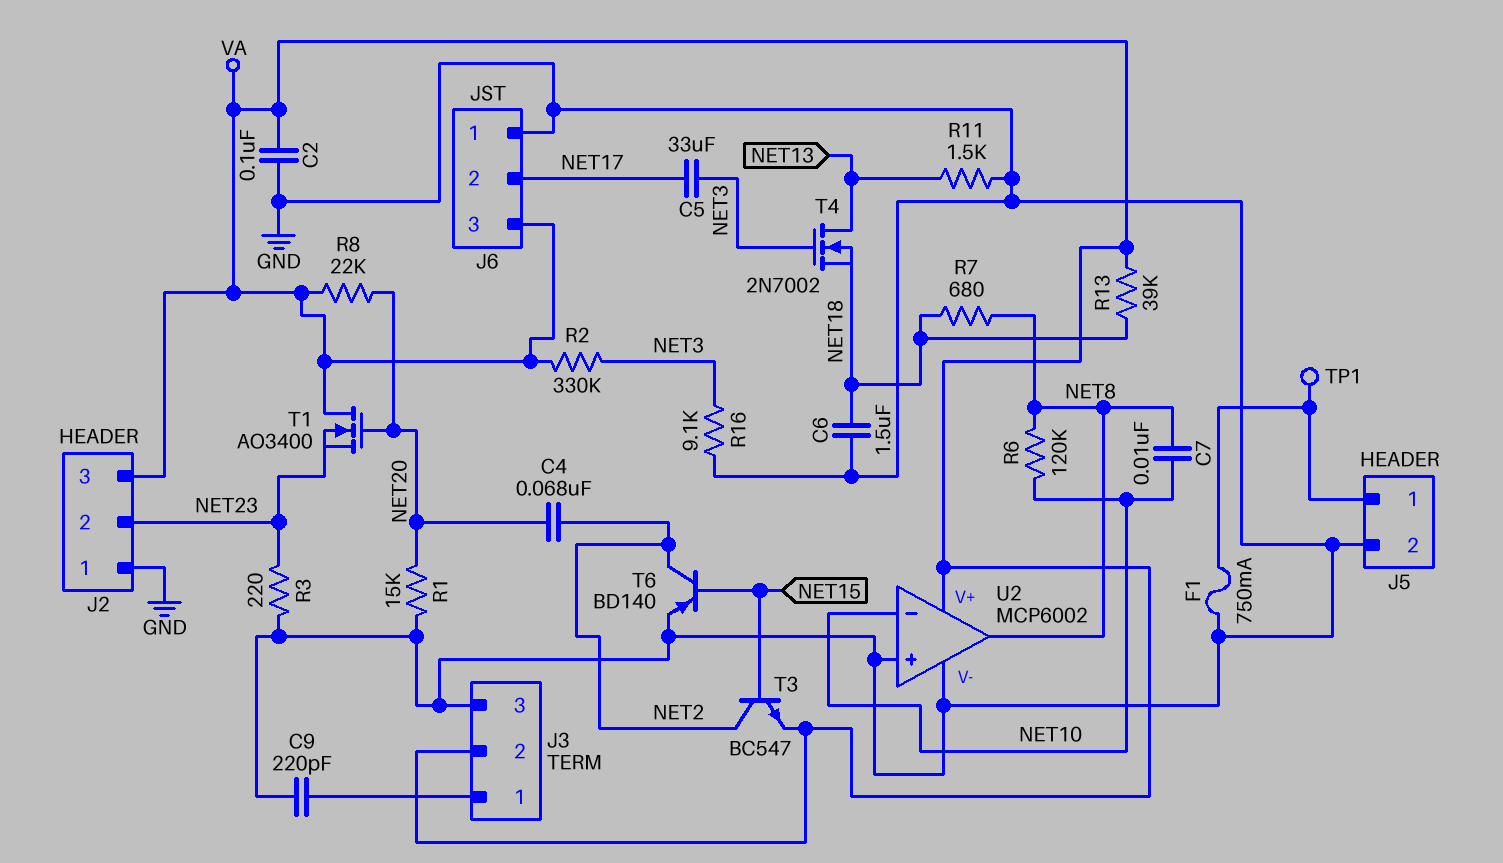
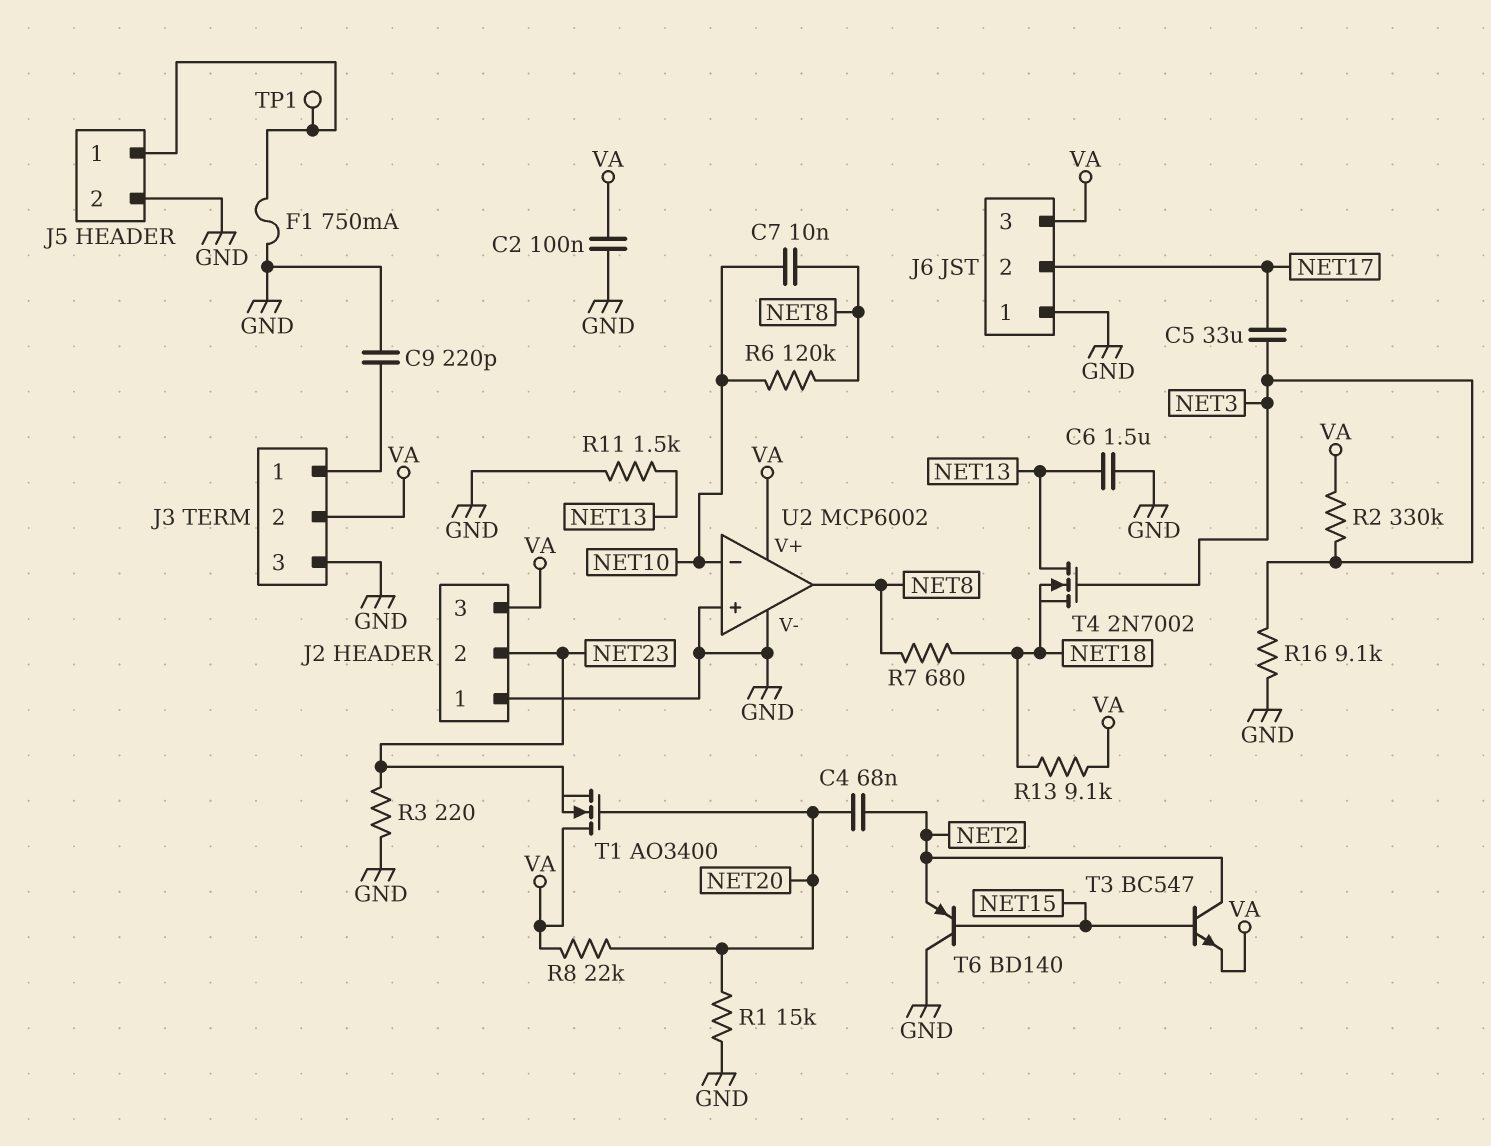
C6: 1.5uF (GND, NET18) -> 1.5uF (GND, NET13)
R13: 39k (NET18, VA) -> 9.1k (NET18, VA)
T6: PNP BD140 (B NET15, C NET2, E GND) -> PNP BD140 (B NET15, C GND, E NET2)

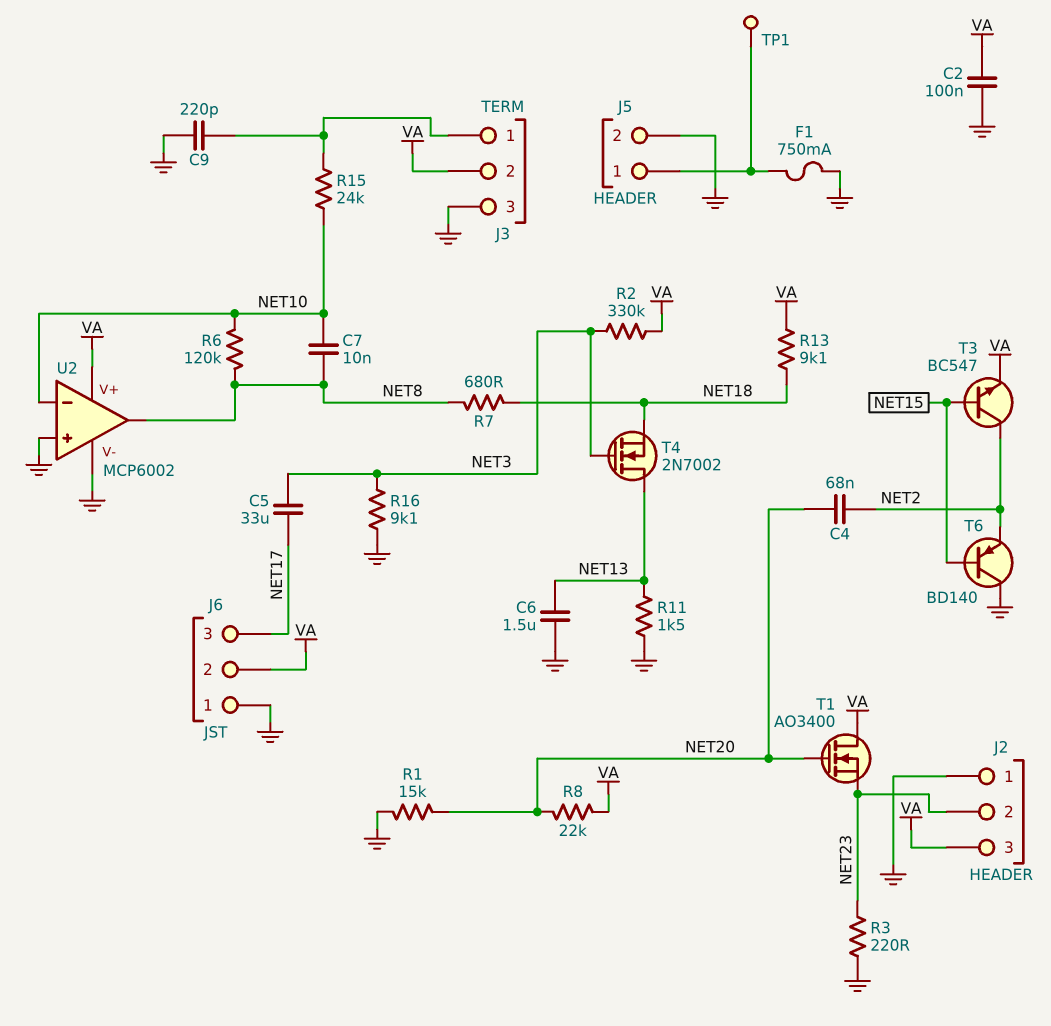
J6 pin 2: NET17 -> VA
J6 pin 3: VA -> NET17
R15: none -> 24k (J3/1, NET10)

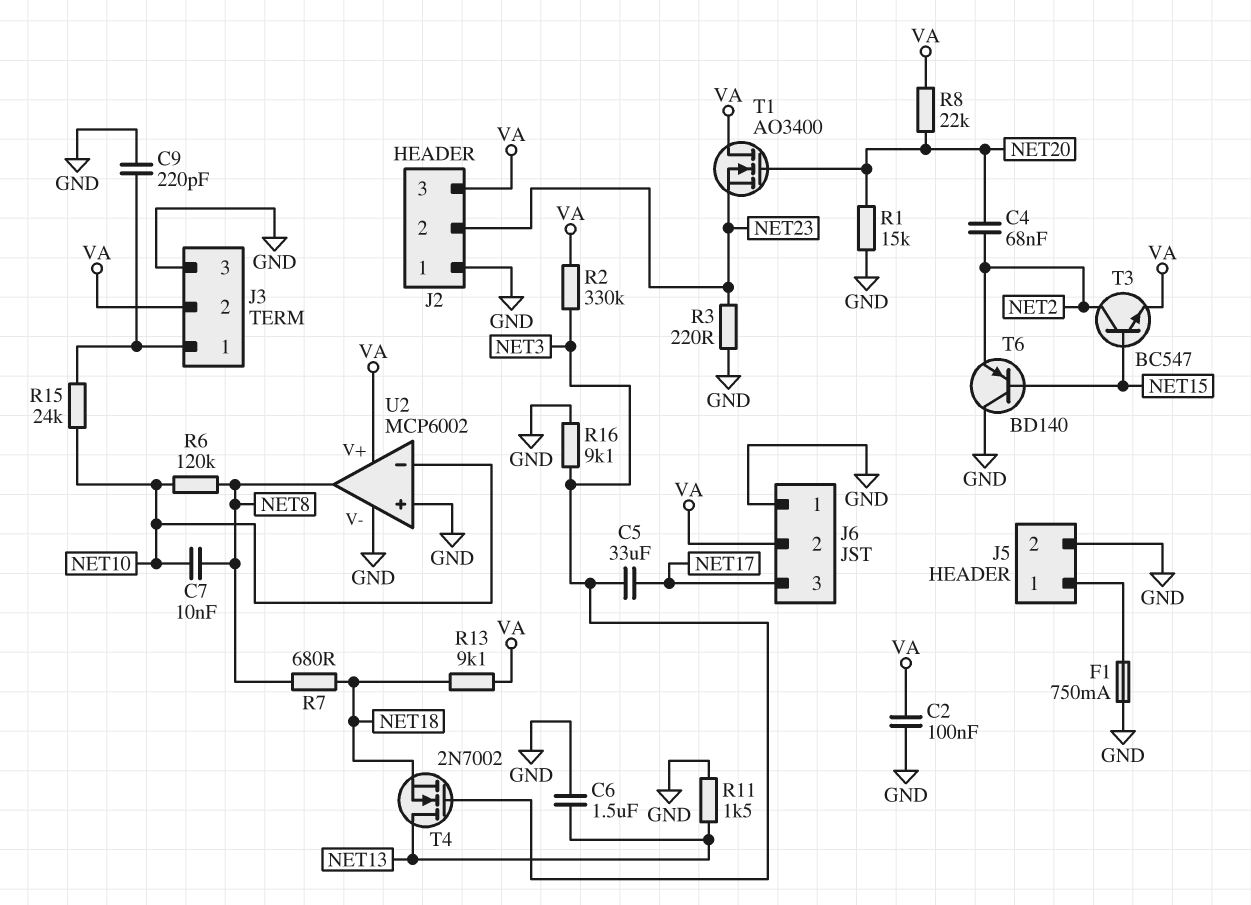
TP1: test point (J5/1) -> none

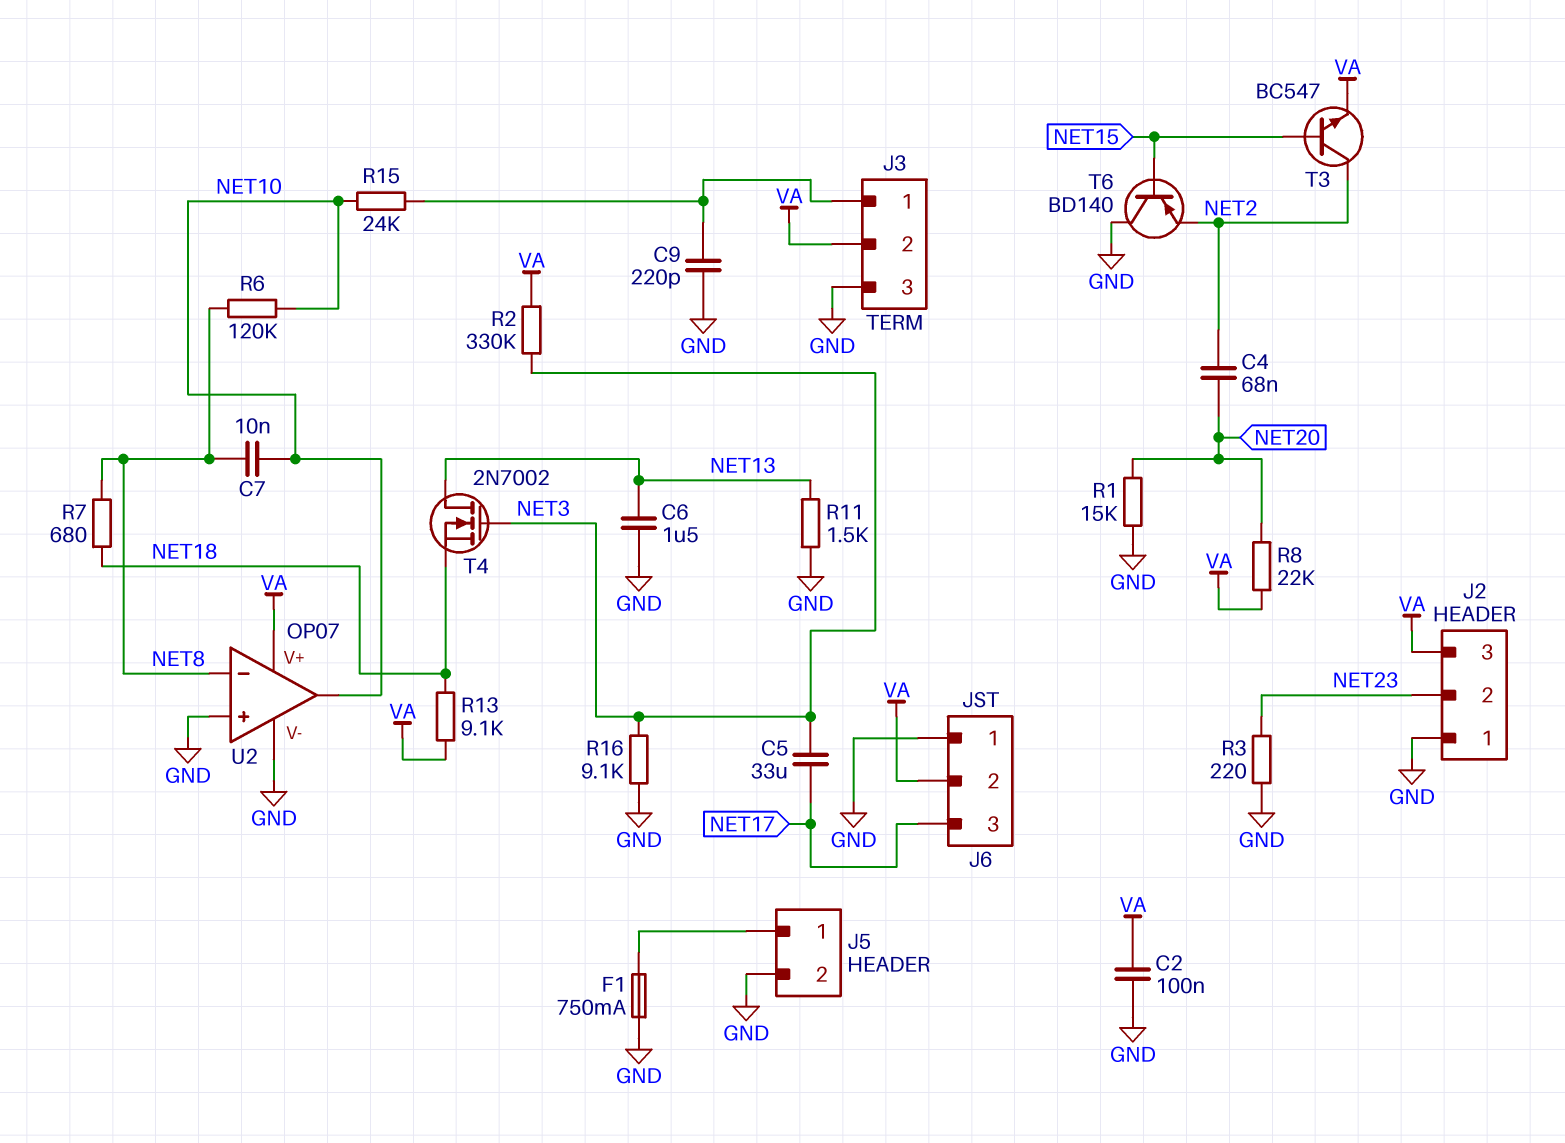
T1: NMOS AO3400 (G NET20, D VA, S NET23) -> none
U2: MCP6002 -> OP07
U2 pin in-: NET10 -> NET8
U2 pin out: NET8 -> NET10

